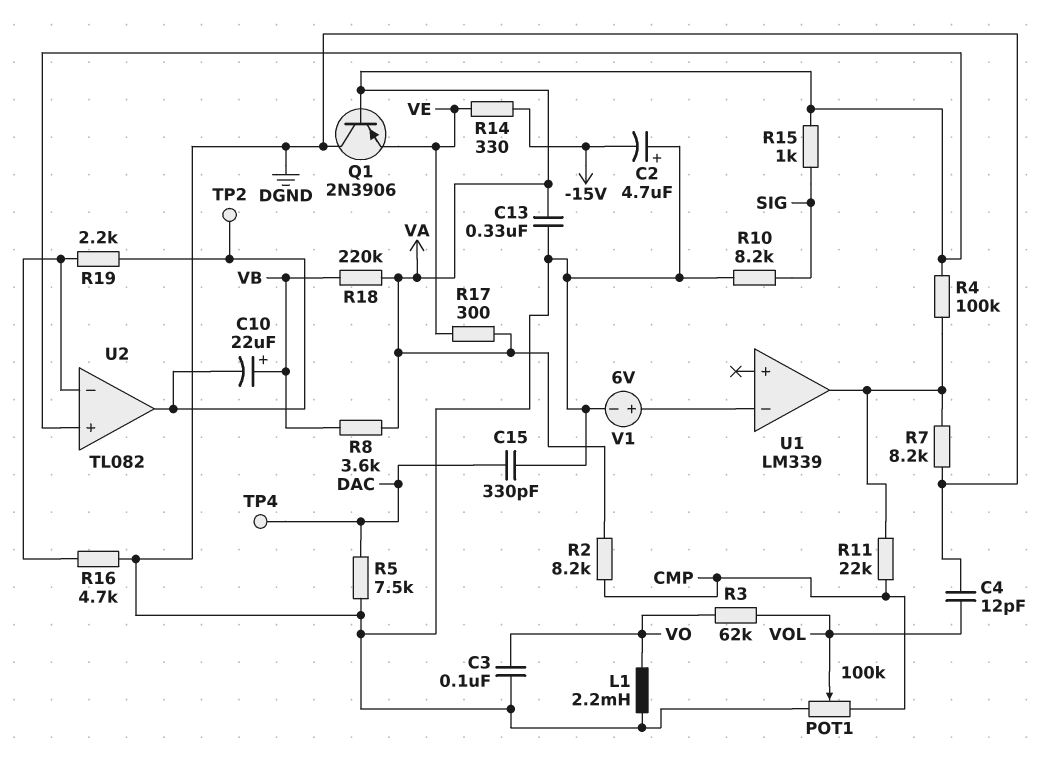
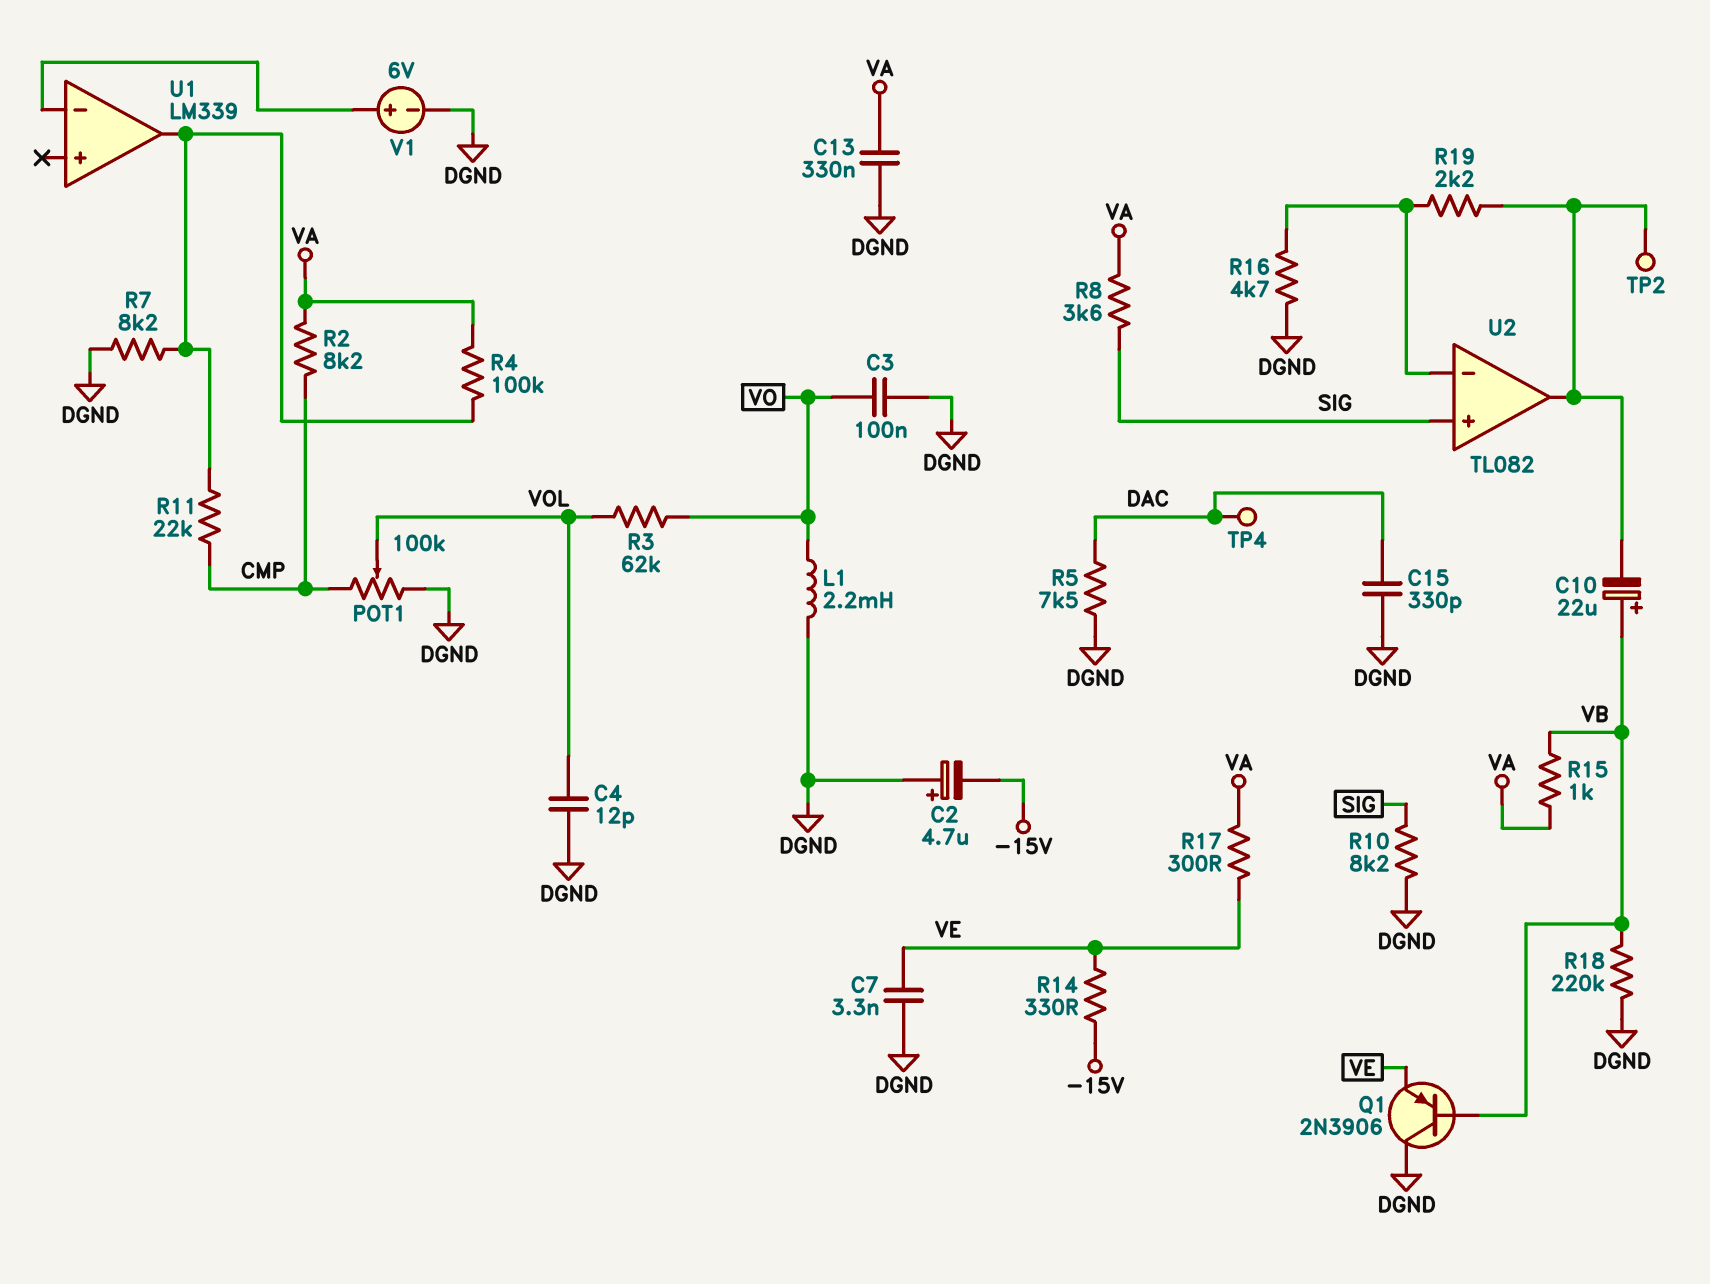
C7: none -> 3.3nF (DGND, VE)
Q1: PNP 2N3906 (B VA, C DGND, E VE) -> PNP 2N3906 (B VB, C DGND, E VE)
R8: 3.6k (VA, VB) -> 3.6k (SIG, VA)
R15: 1k (SIG, VA) -> 1k (VA, VB)
R18: 220k (VA, VB) -> 220k (DGND, VB)
U2 pin in+: VA -> SIG

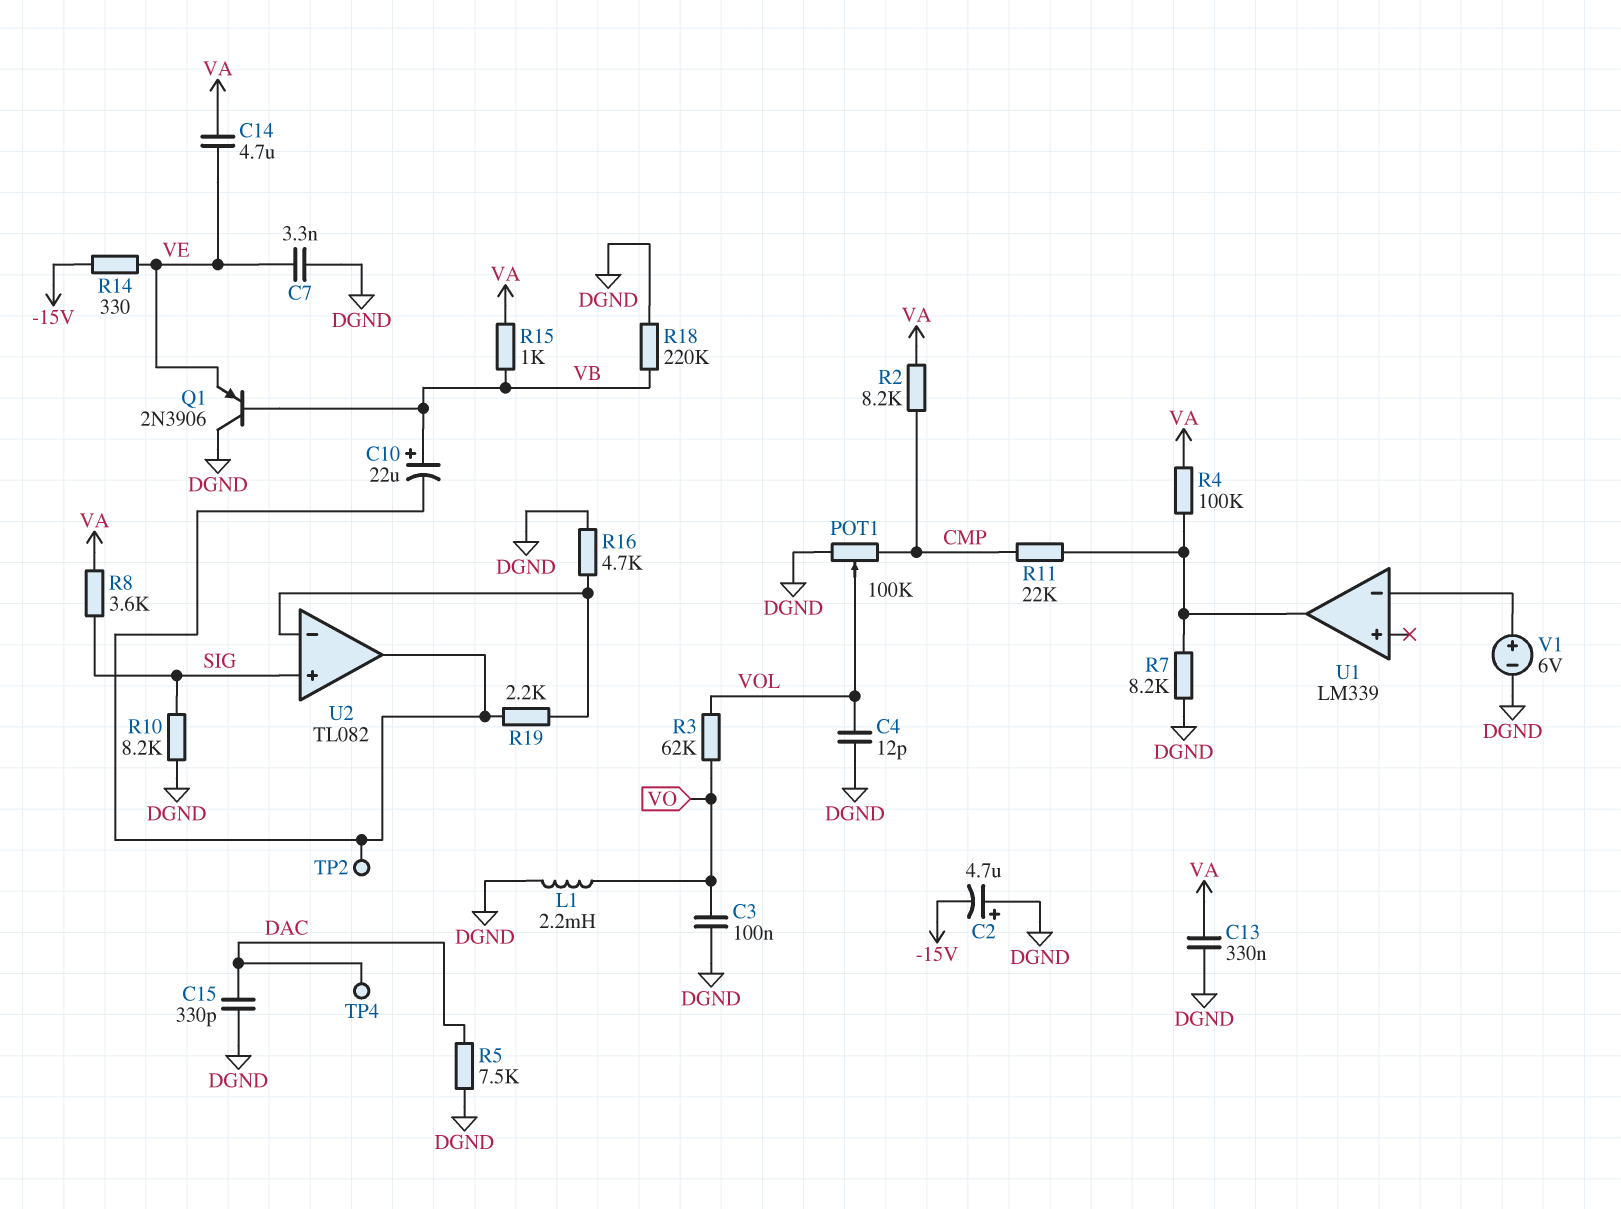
C14: none -> 4.7uF (VA, VE)
R17: 300 (VA, VE) -> none

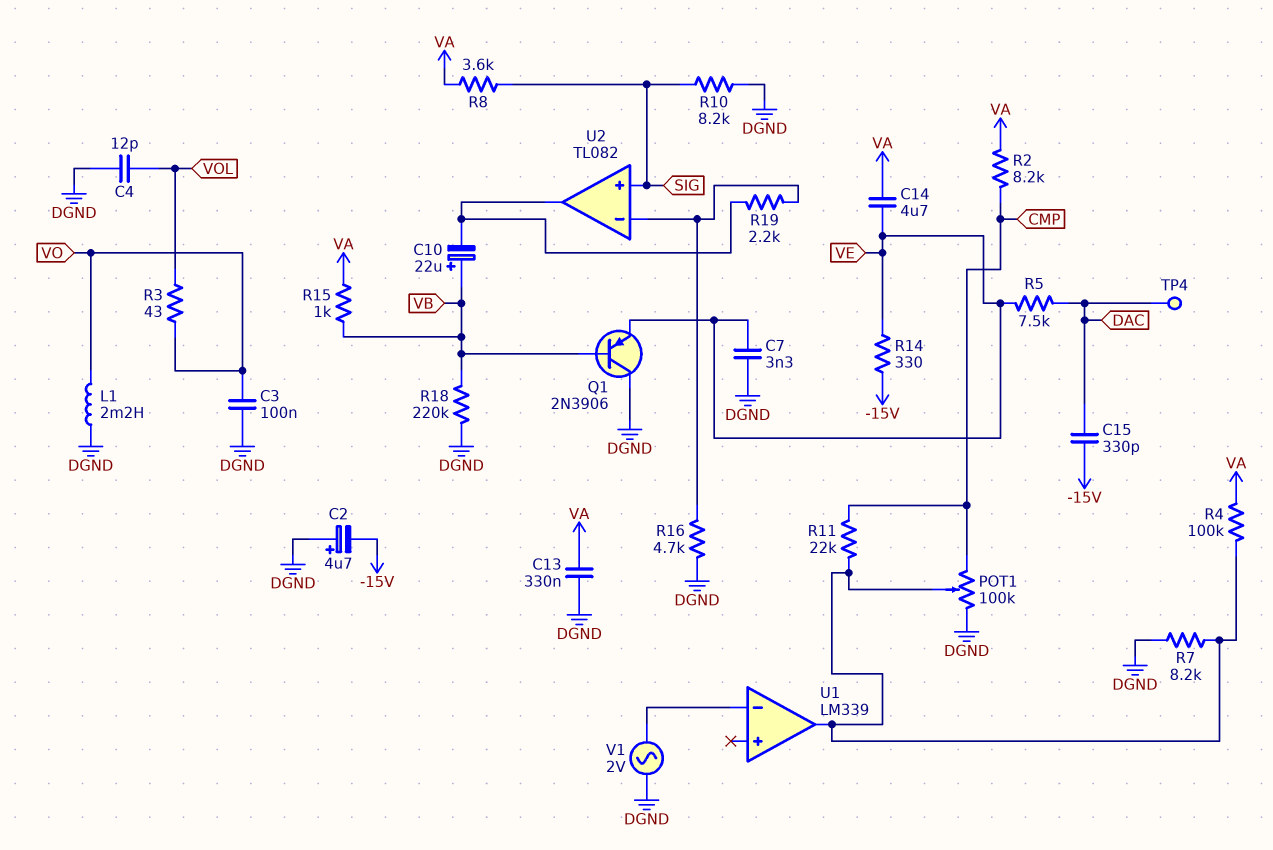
C15: 330pF (DAC, DGND) -> 330pF (-15V, DAC)
POT1: 100k (CMP, DGND, wiper VOL) -> 100k (CMP, DGND, wiper U1/out)
R3: 62k (VO, VOL) -> 43 (VO, VOL)
R5: 7.5k (DAC, DGND) -> 7.5k (DAC, VE)
TP2: test point (U2/out) -> none
V1: 6V (plus U1/in-, minus DGND) -> AC 2V (DGND, U1/in-)

